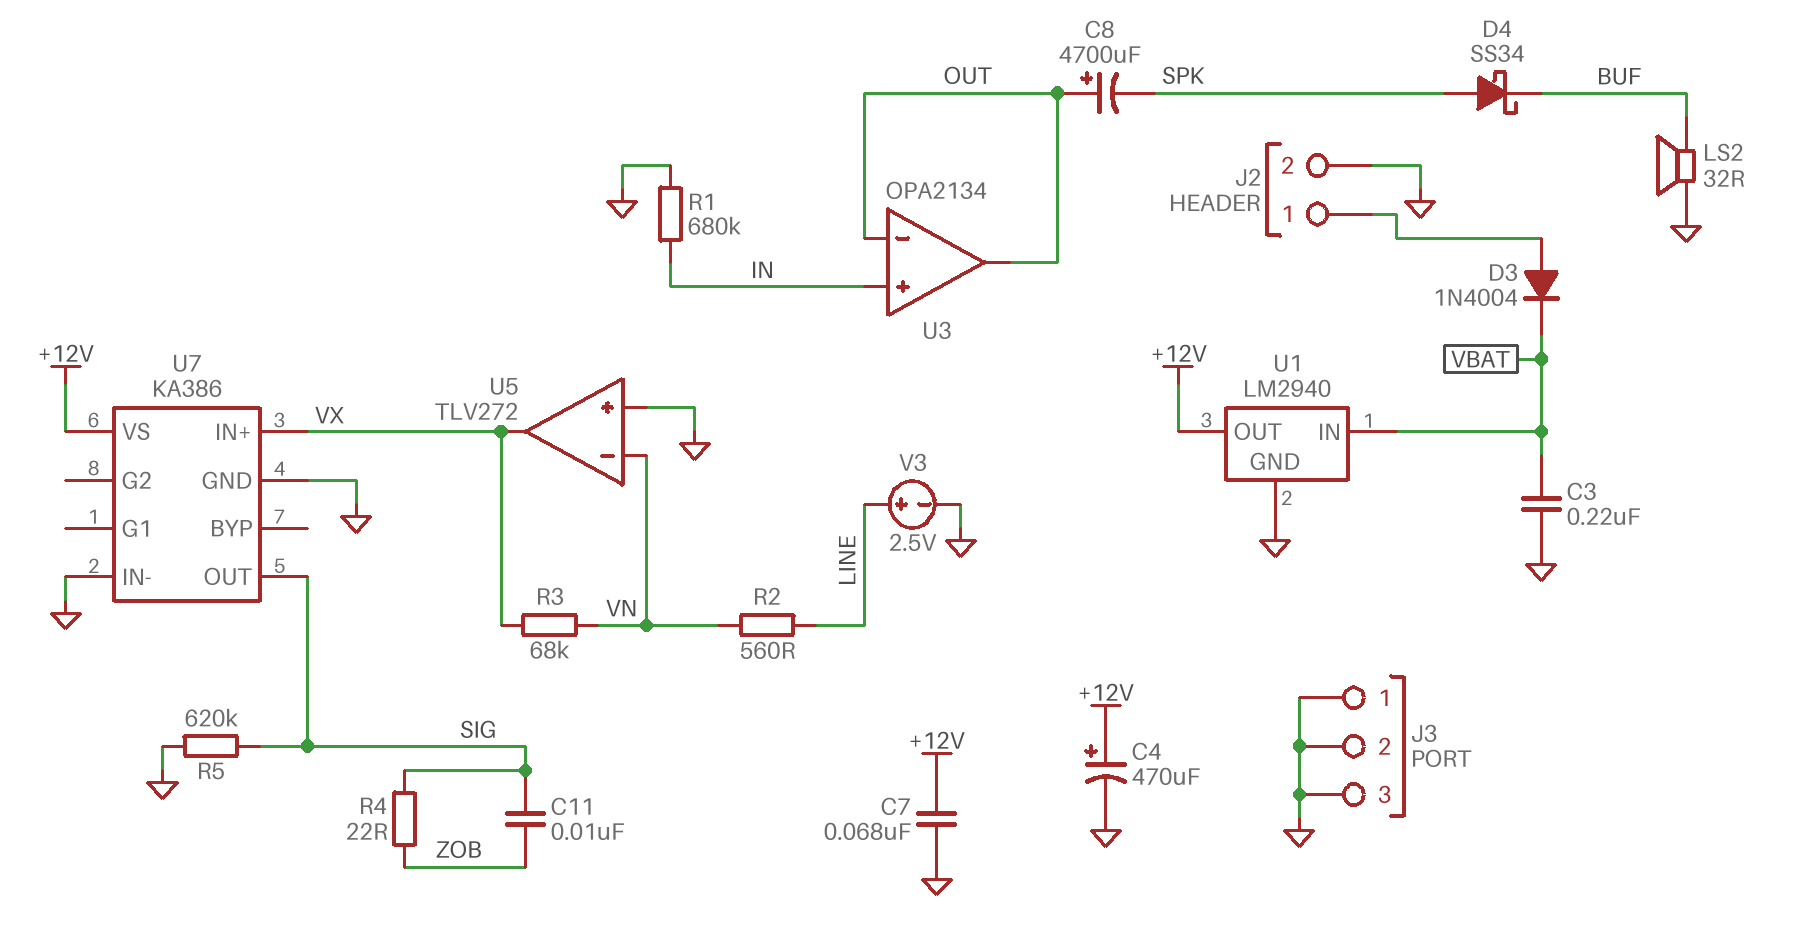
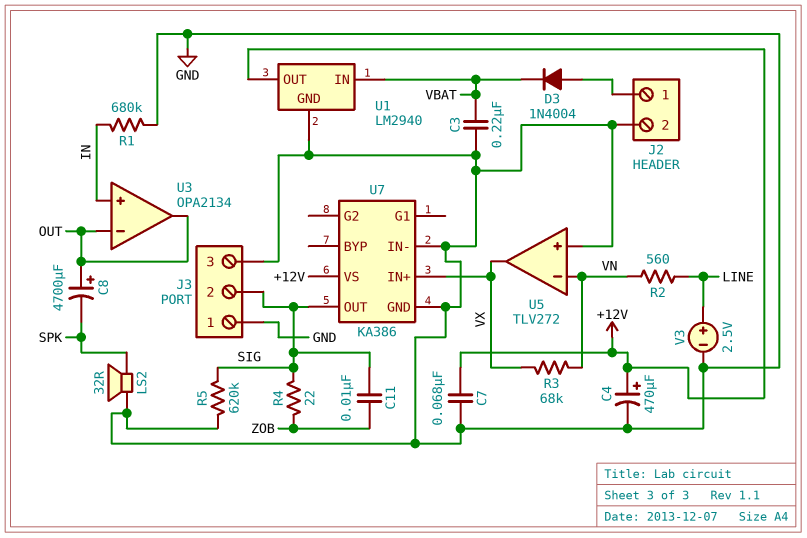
D4: schottky SS34 (A SPK, K BUF) -> none
J3 pin 2: GND -> SIG
LS2: speaker 32R (BUF, GND) -> speaker 32R (GND, SPK)

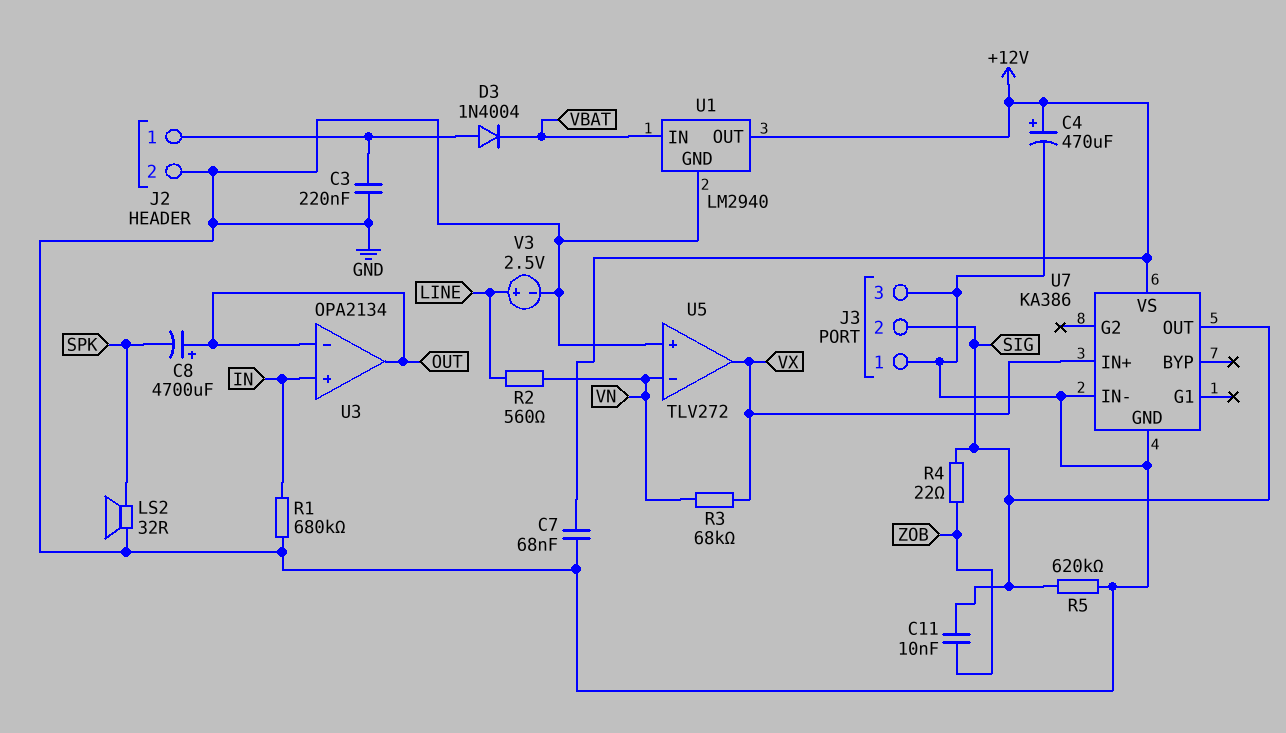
C3: 220nF (GND, VBAT) -> 220nF (GND, J2/1)

